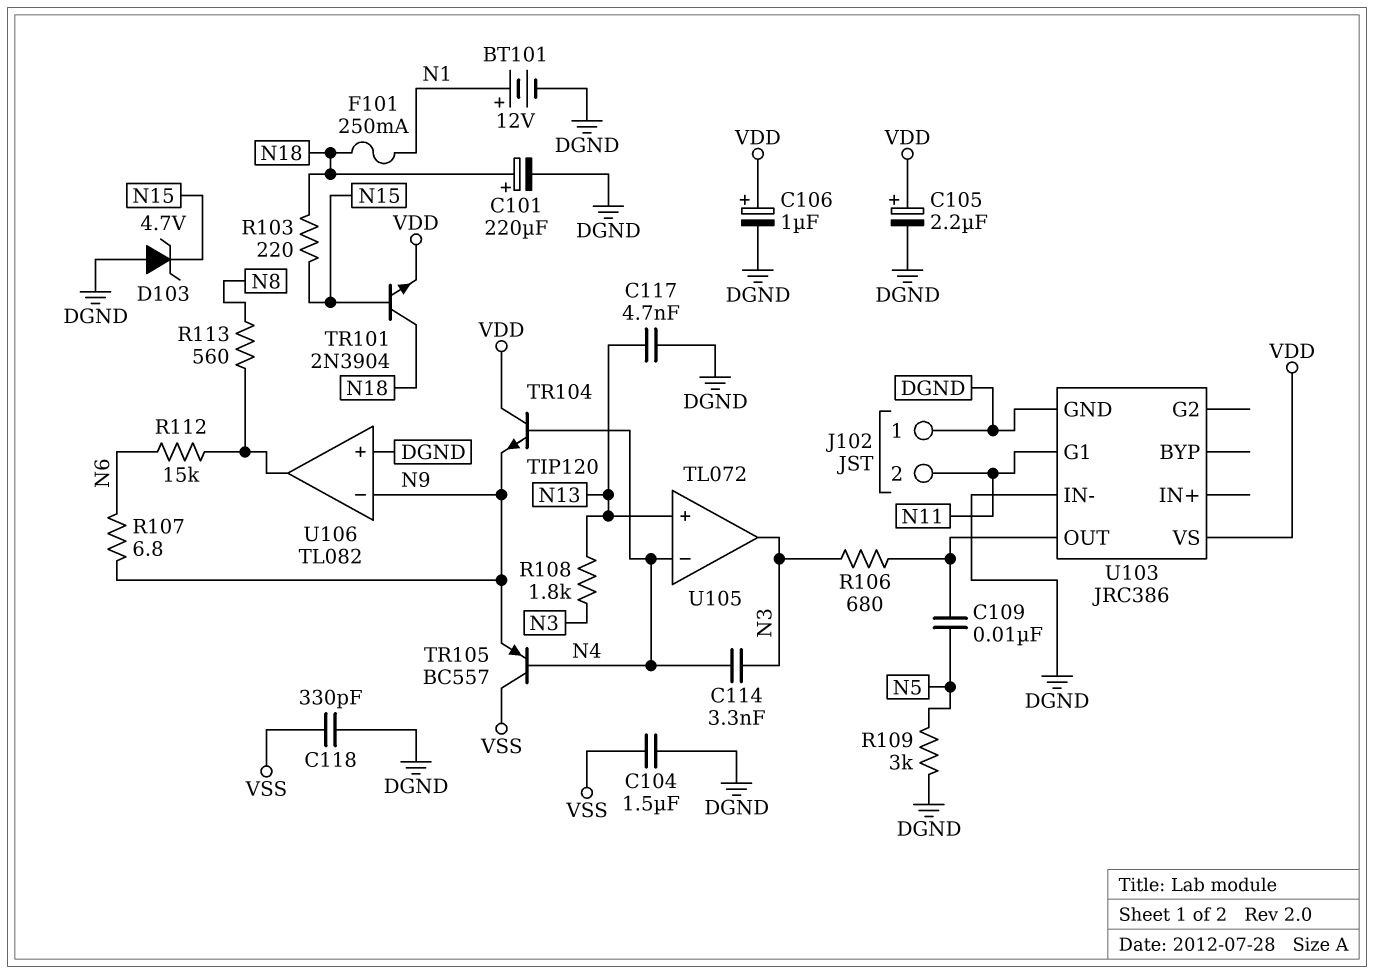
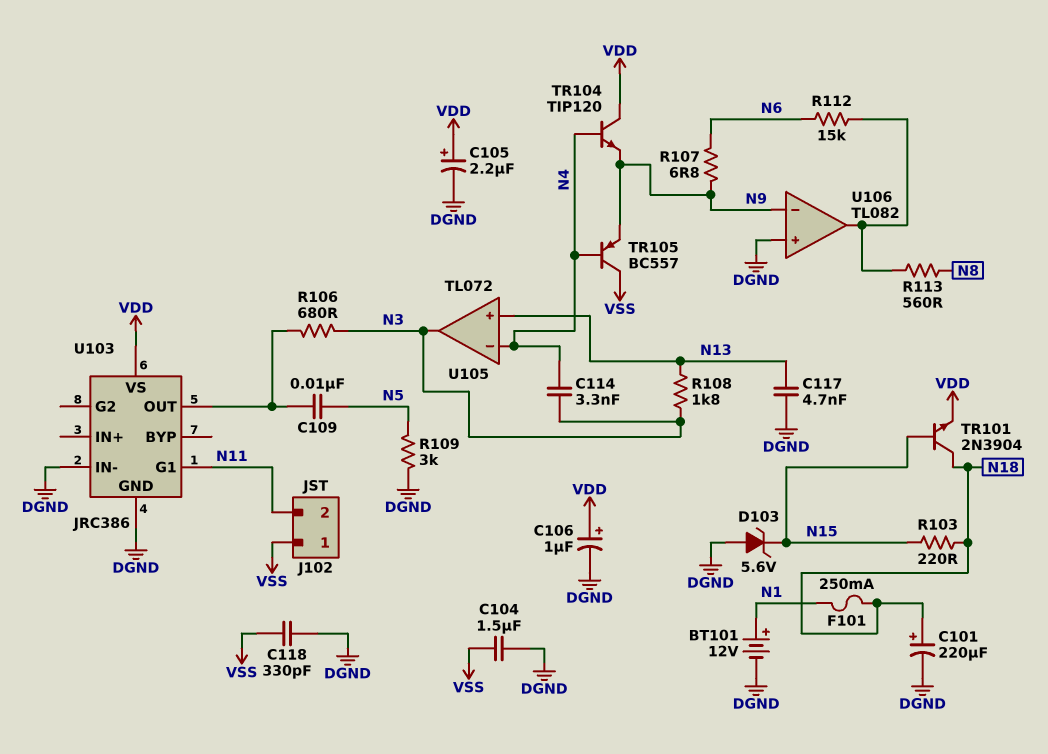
D103: zener 4.7V (A DGND, K N15) -> zener 5.6V (A DGND, K N15)
J102 pin 1: DGND -> VSS

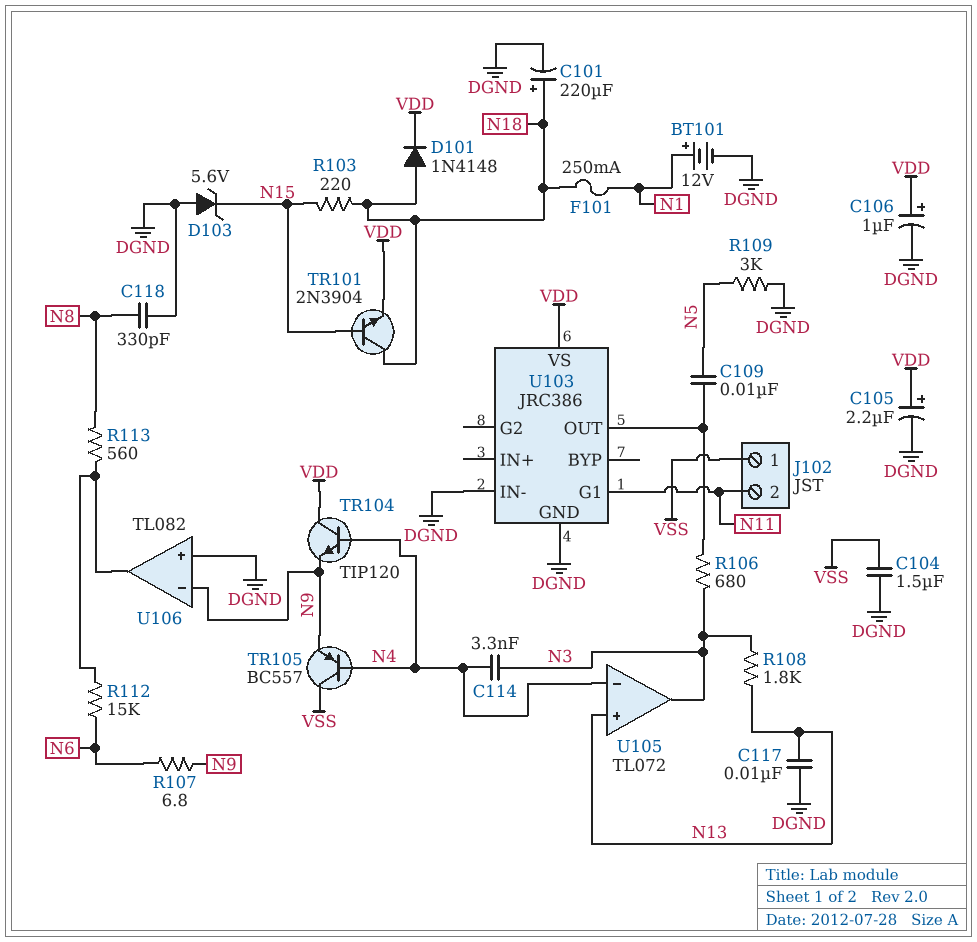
C117: 4.7nF (DGND, N13) -> 10nF (DGND, N13)
C118: 330pF (DGND, VSS) -> 330pF (DGND, N8)
D101: none -> diode 1N4148 (A N18, K VDD)

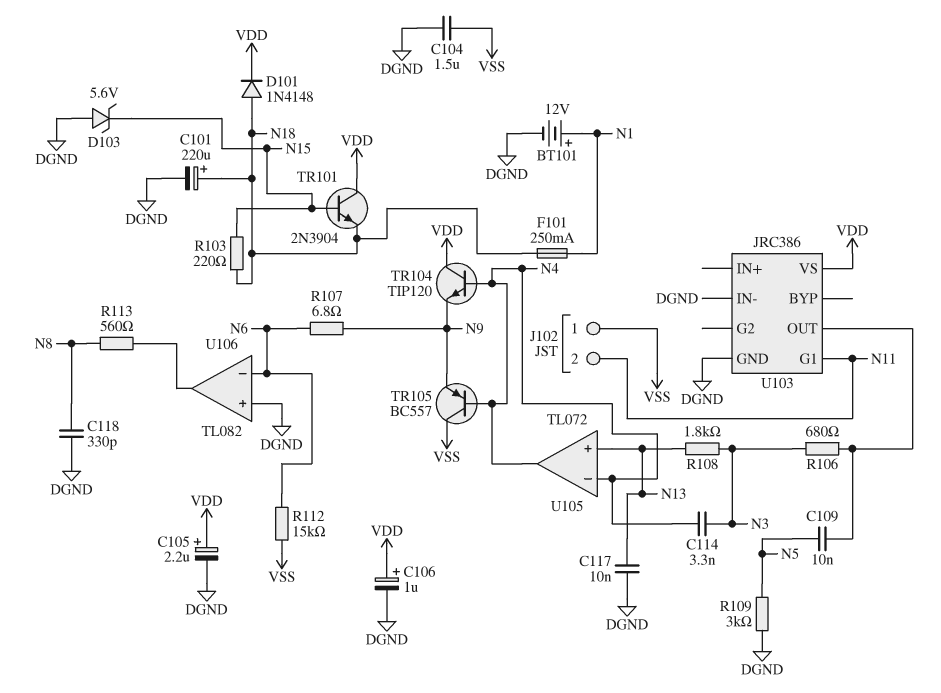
R112: 15k (N6, U106/out) -> 15k (N6, VSS)
TR101: NPN 2N3904 (B N15, C N18, E VDD) -> NPN 2N3904 (B N15, C VDD, E N18)
U105 pin out: N3 -> N4
U106 pin in-: N9 -> N6

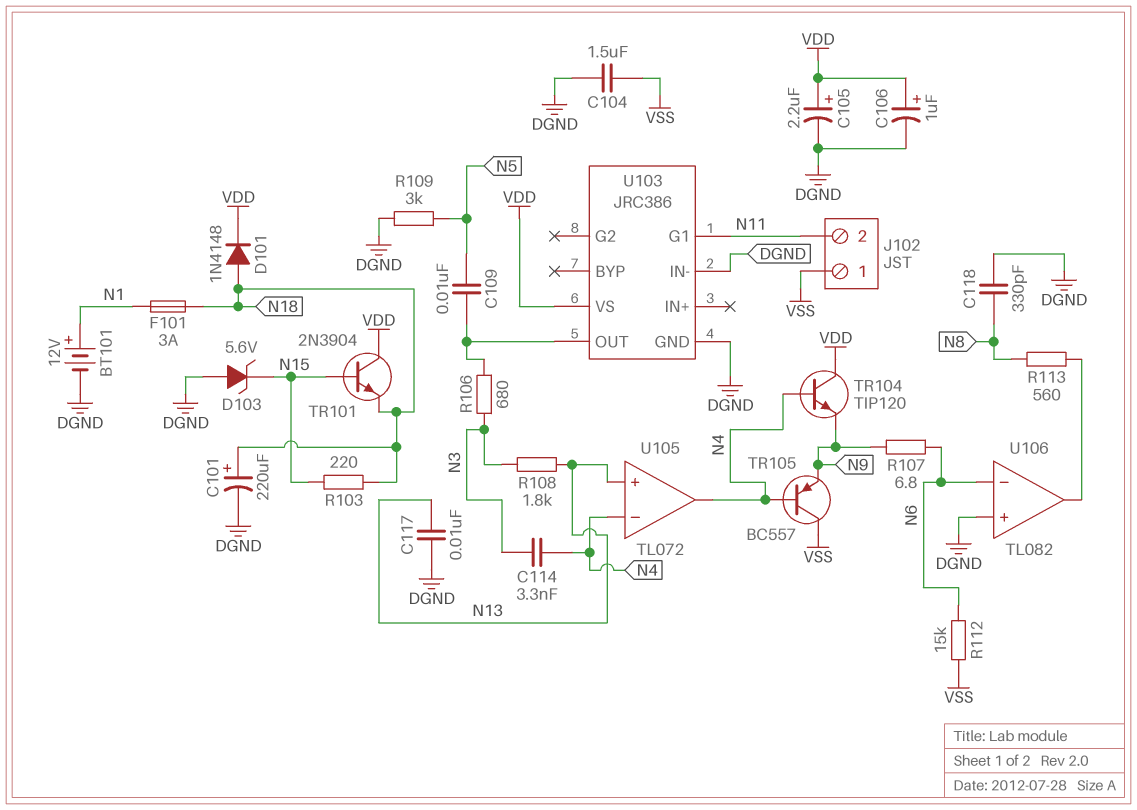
F101: 250mA (N1, N18) -> 3A (N1, N18)

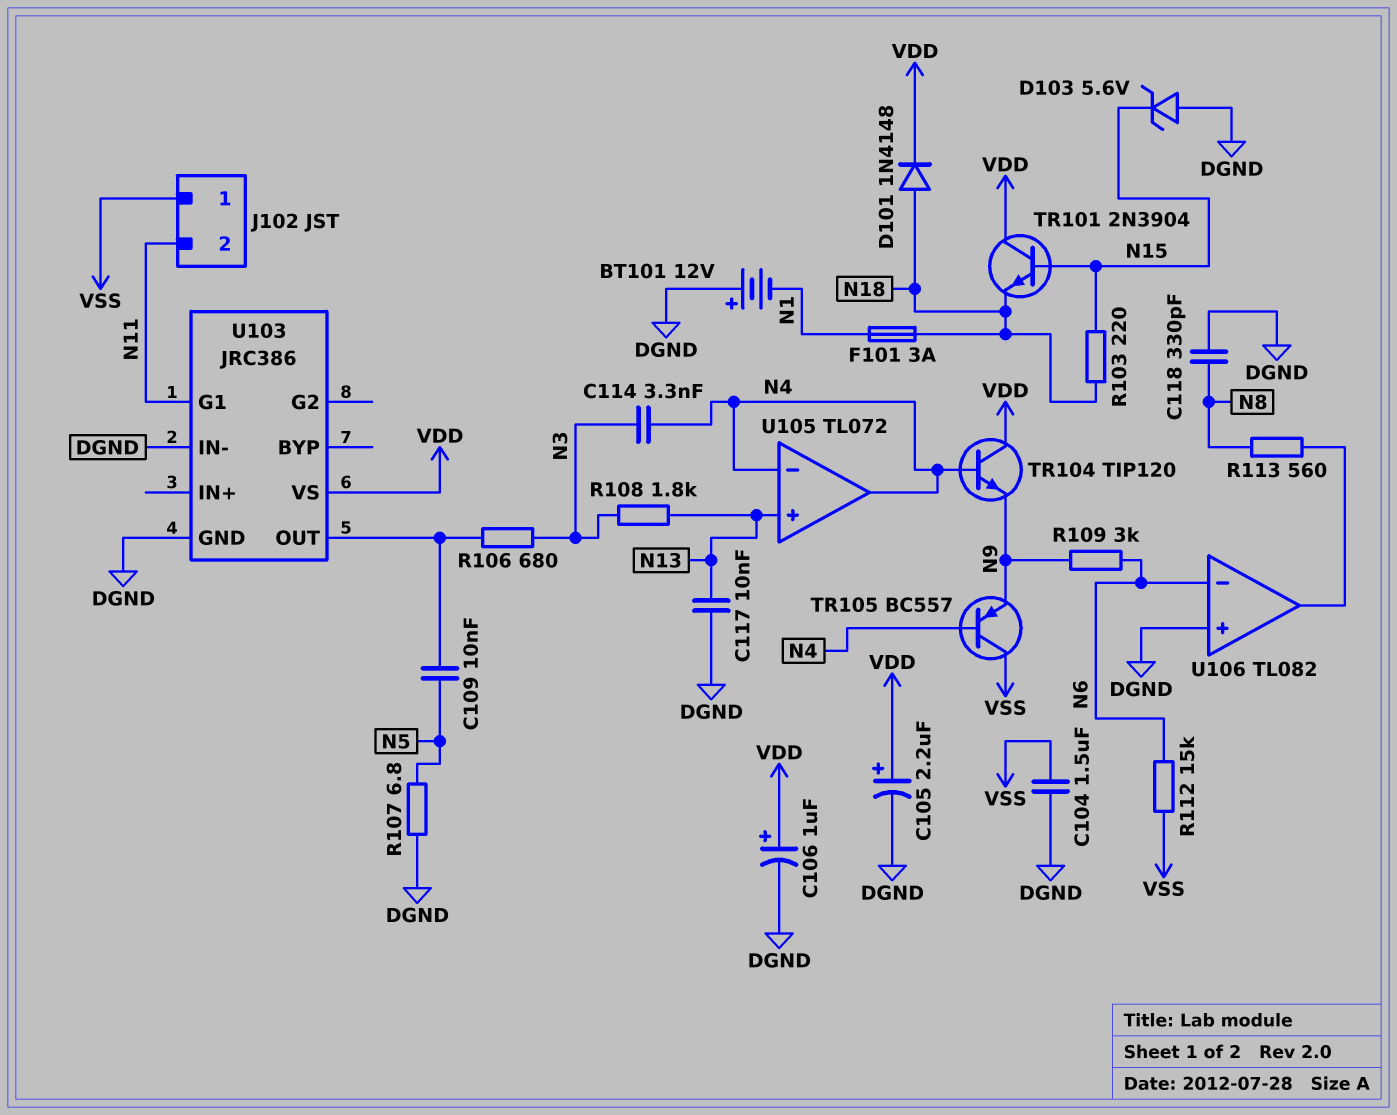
BT101: 12V (plus N1, minus DGND) -> 12V (plus DGND, minus N1)
C101: 220uF (plus N18, minus DGND) -> none
R107: 6.8 (N6, N9) -> 6.8 (DGND, N5)
R109: 3k (DGND, N5) -> 3k (N6, N9)

